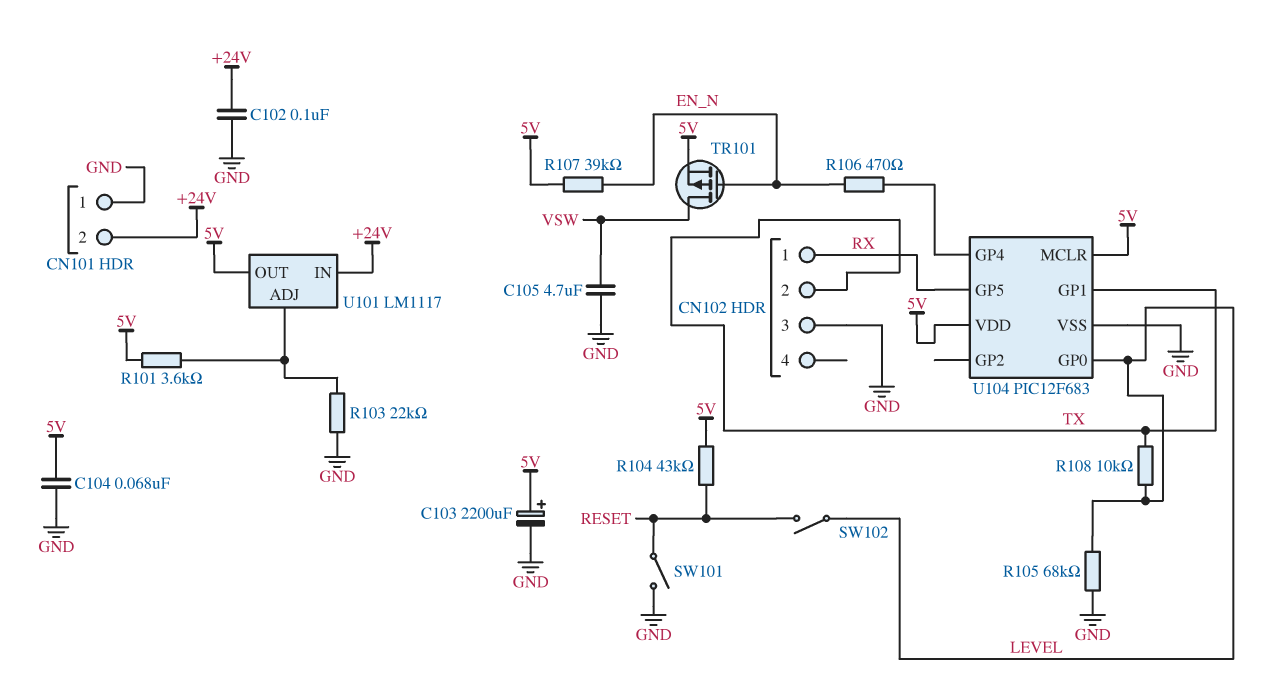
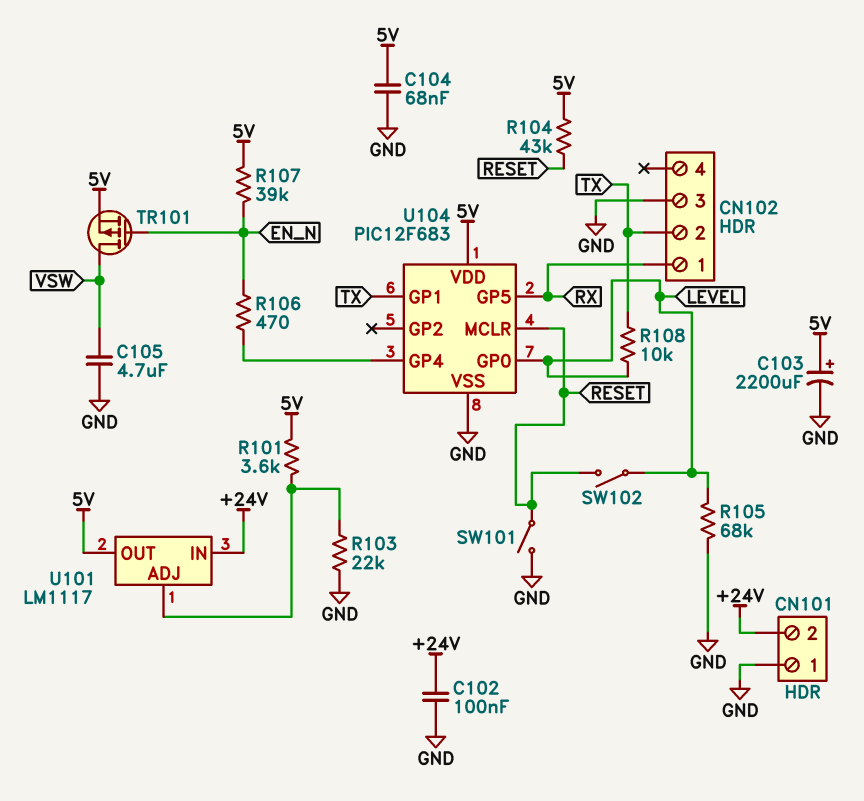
U104 pin MCLR: 5V -> RESET

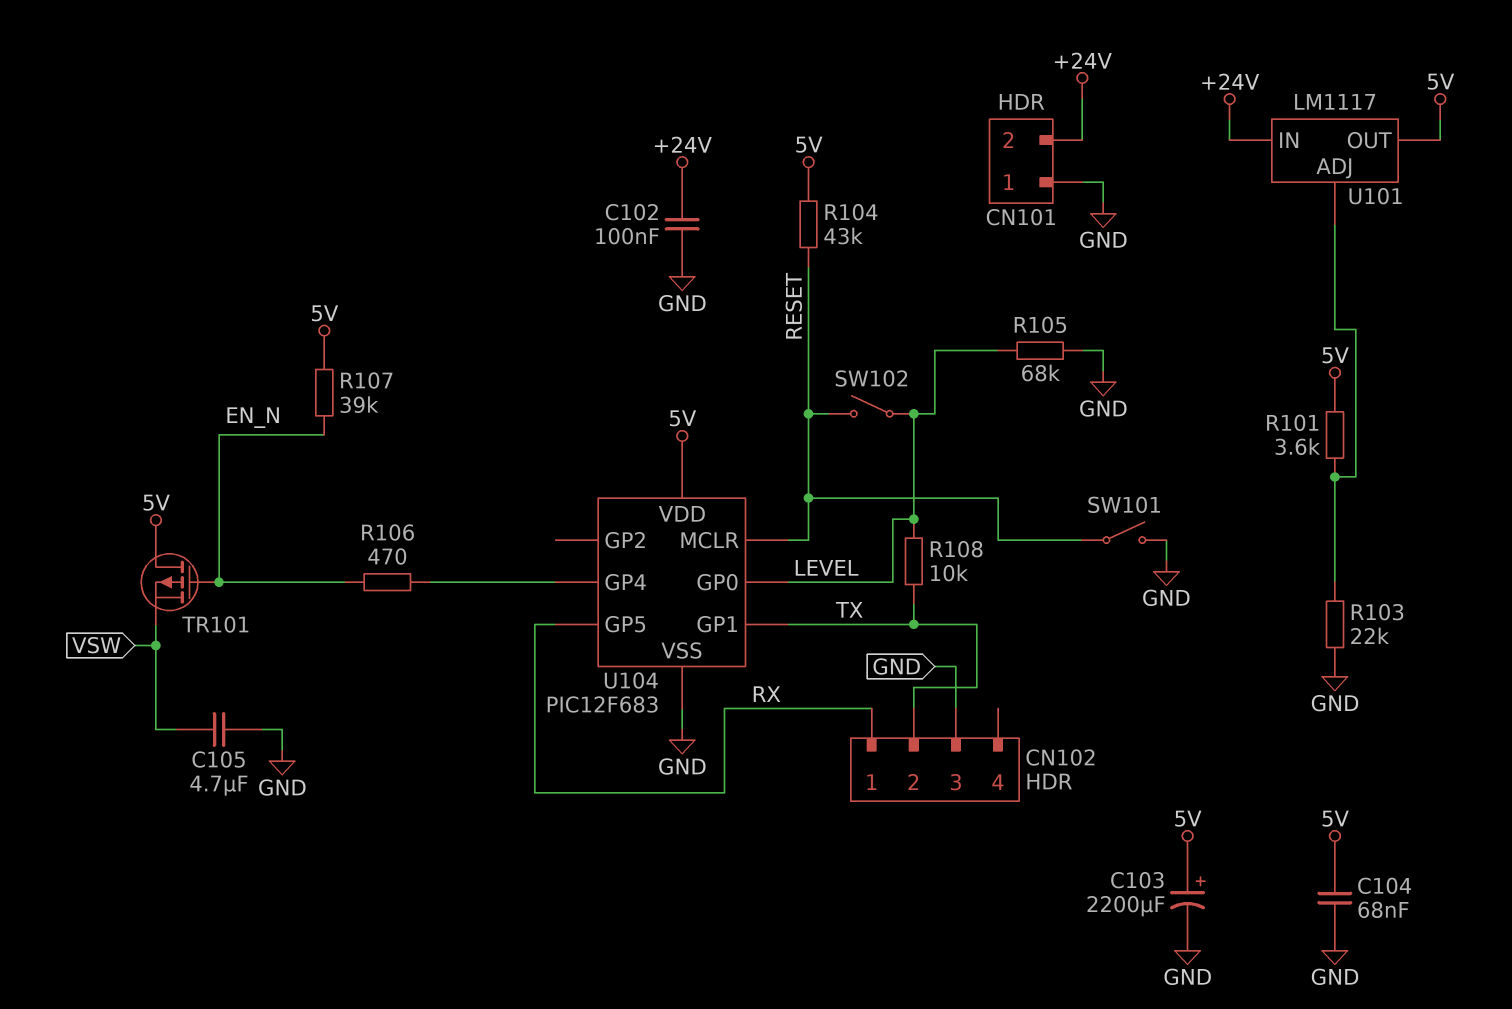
TR101: PMOS (G EN_N, D VSW, S 5V) -> PMOS (G EN_N, D 5V, S VSW)

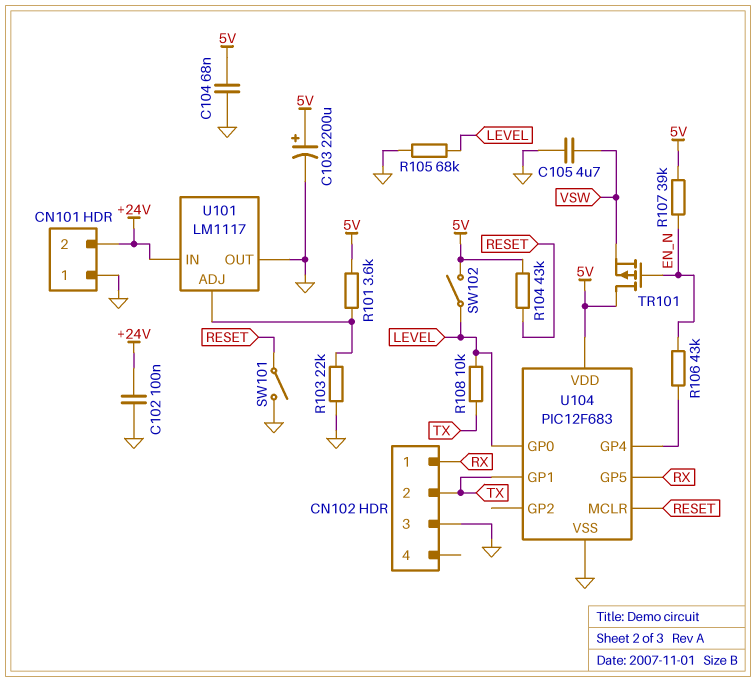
R106: 470 (EN_N, U104/GP4) -> 43k (EN_N, U104/GP4)
SW102: switch (LEVEL, RESET) -> switch (5V, LEVEL)
U101 pin OUT: 5V -> GND

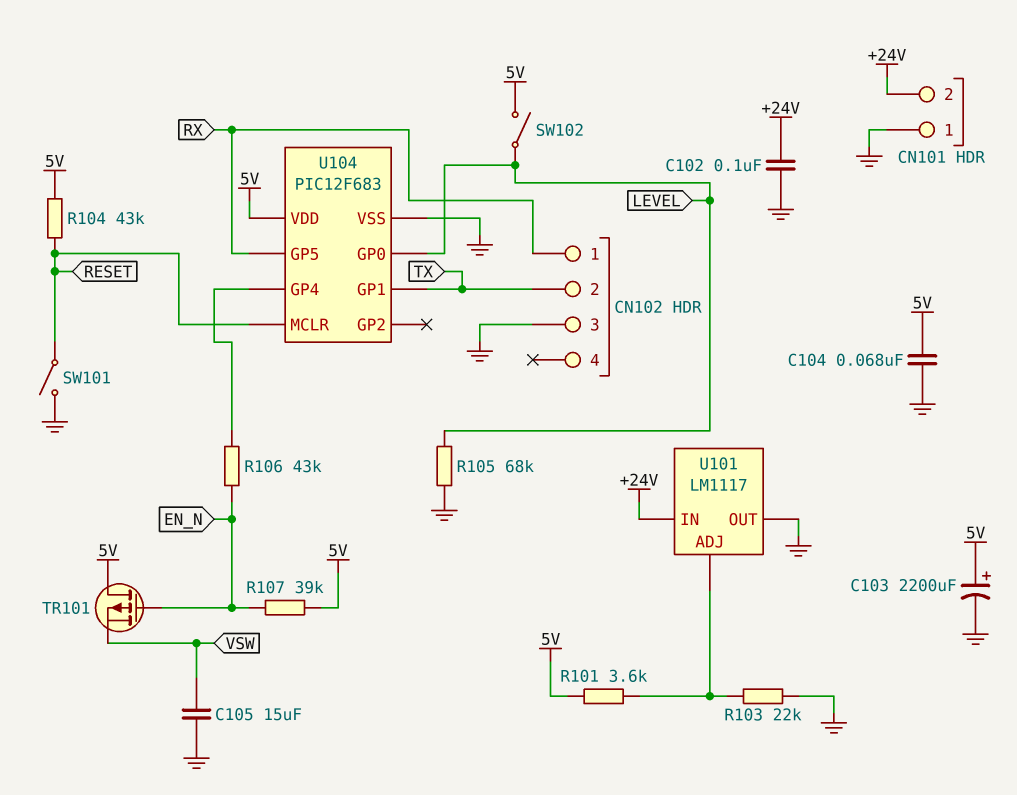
C105: 4.7uF (GND, VSW) -> 15uF (GND, VSW)
R108: 10k (LEVEL, TX) -> none

